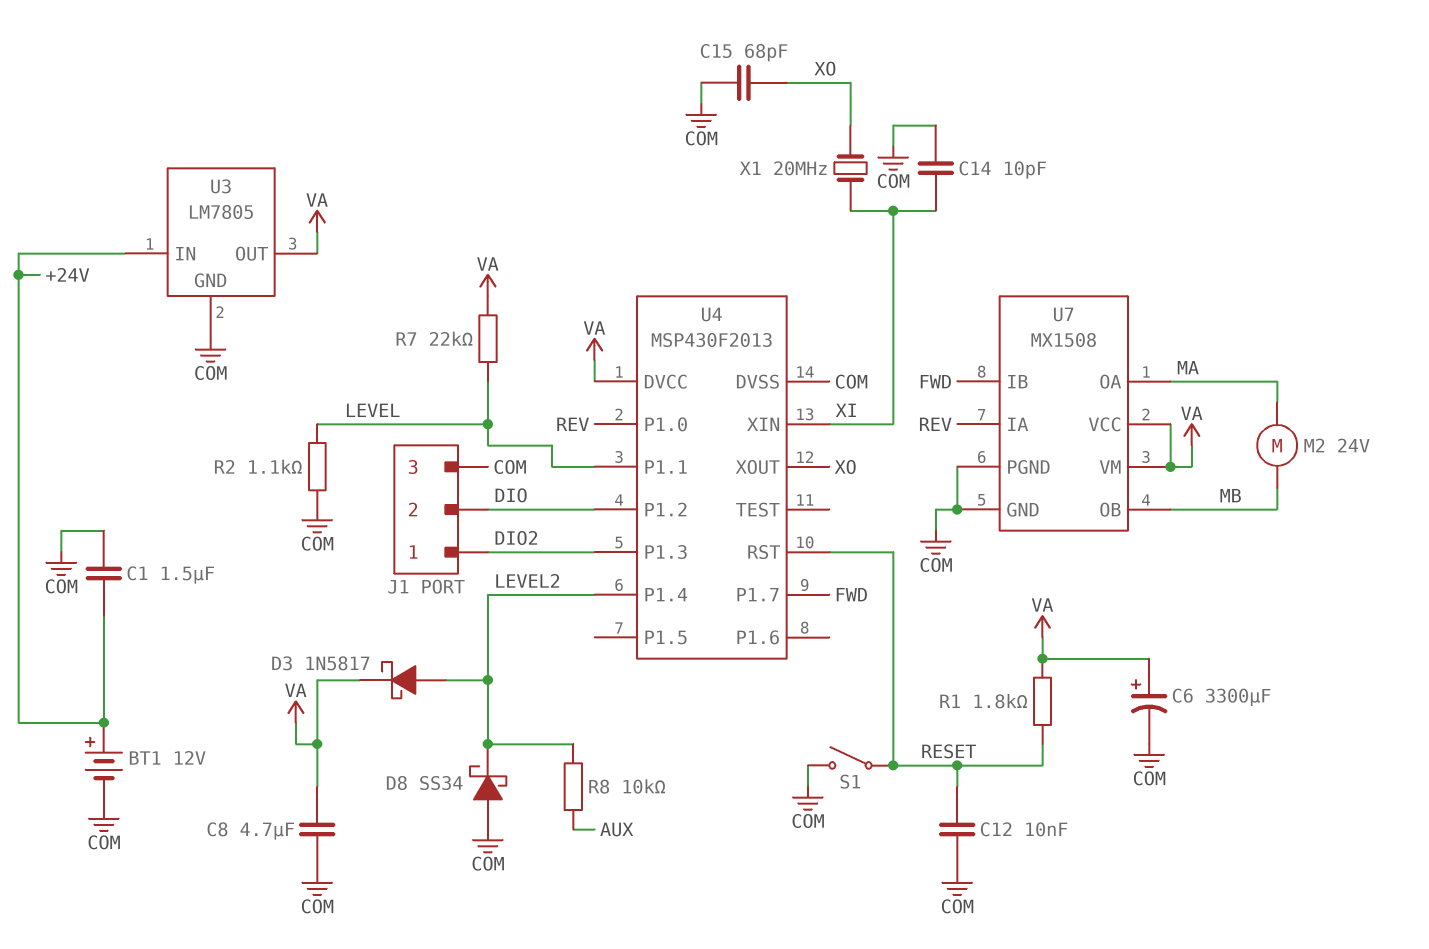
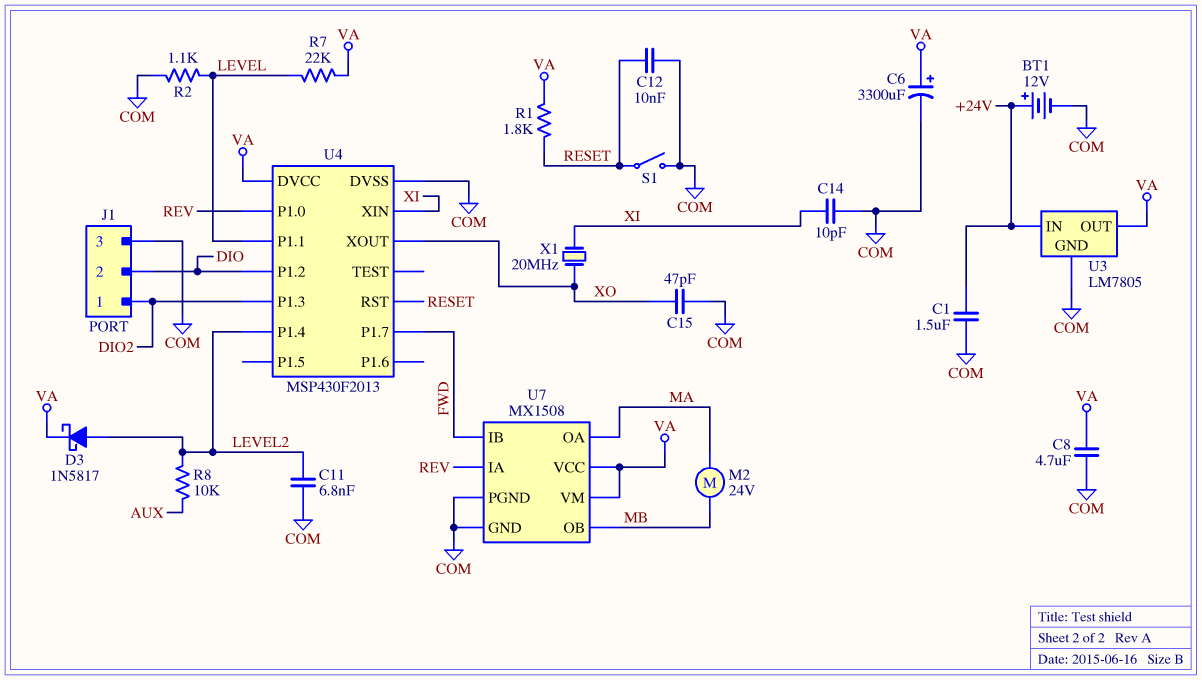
C11: none -> 6.8nF (COM, LEVEL2)
C15: 68pF (COM, XO) -> 47pF (COM, XO)
D8: schottky SS34 (A COM, K LEVEL2) -> none

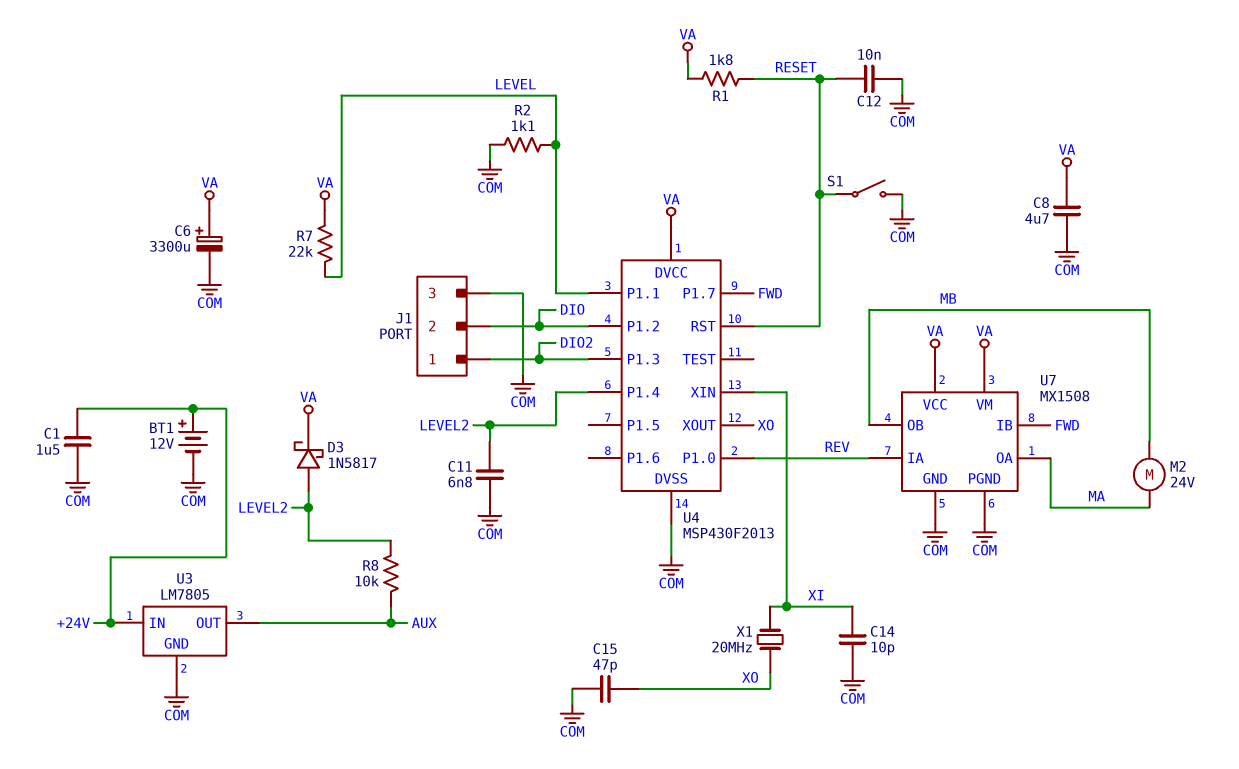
U3 pin OUT: VA -> AUX

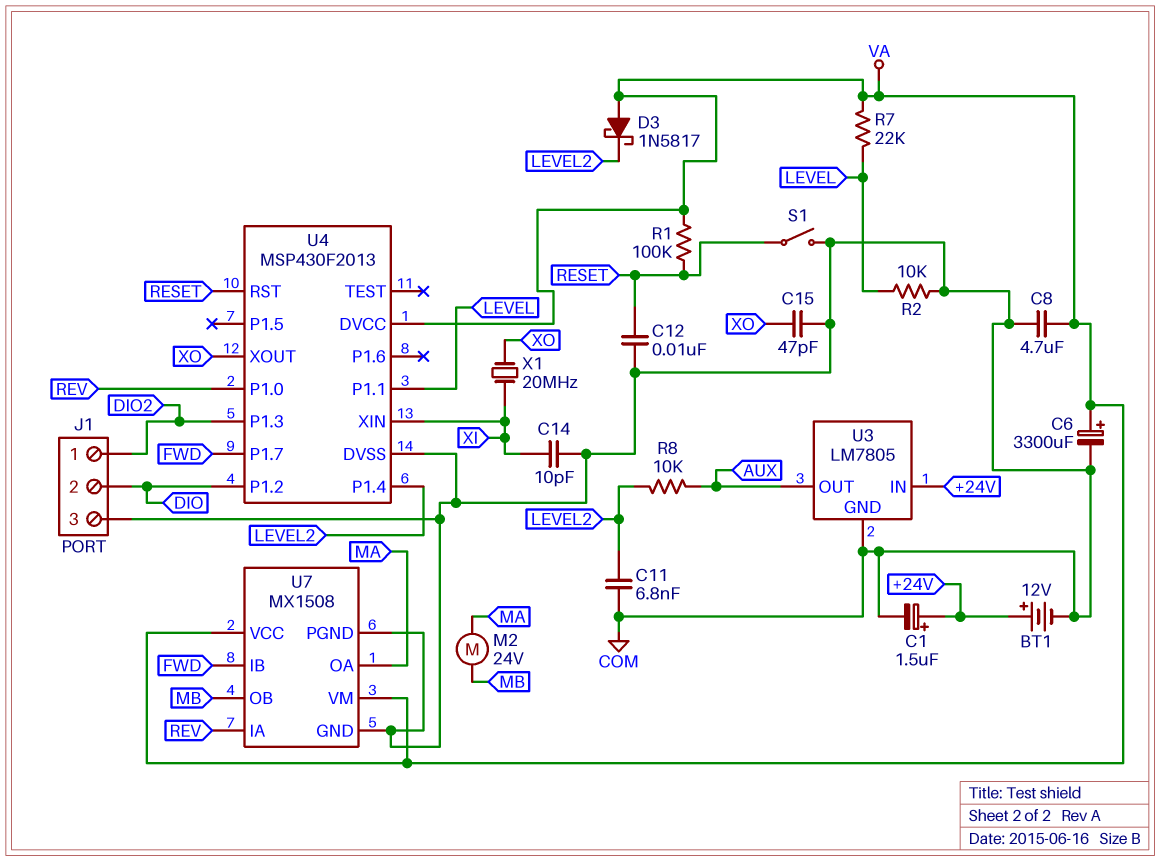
C1: 1.5uF (+24V, COM) -> 1.5uF (plus +24V, minus COM)
D3: schottky 1N5817 (A LEVEL2, K VA) -> schottky 1N5817 (A VA, K LEVEL2)
R1: 1.8k (RESET, VA) -> 100k (RESET, VA)
R2: 1.1k (COM, LEVEL) -> 10k (COM, LEVEL)

